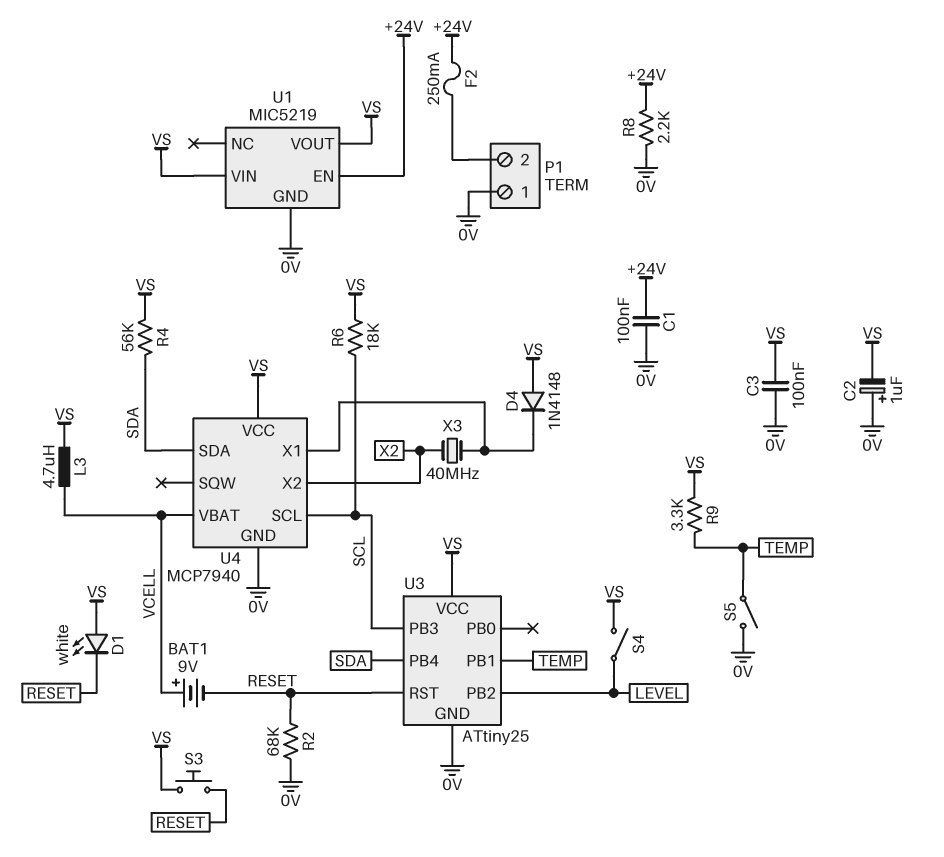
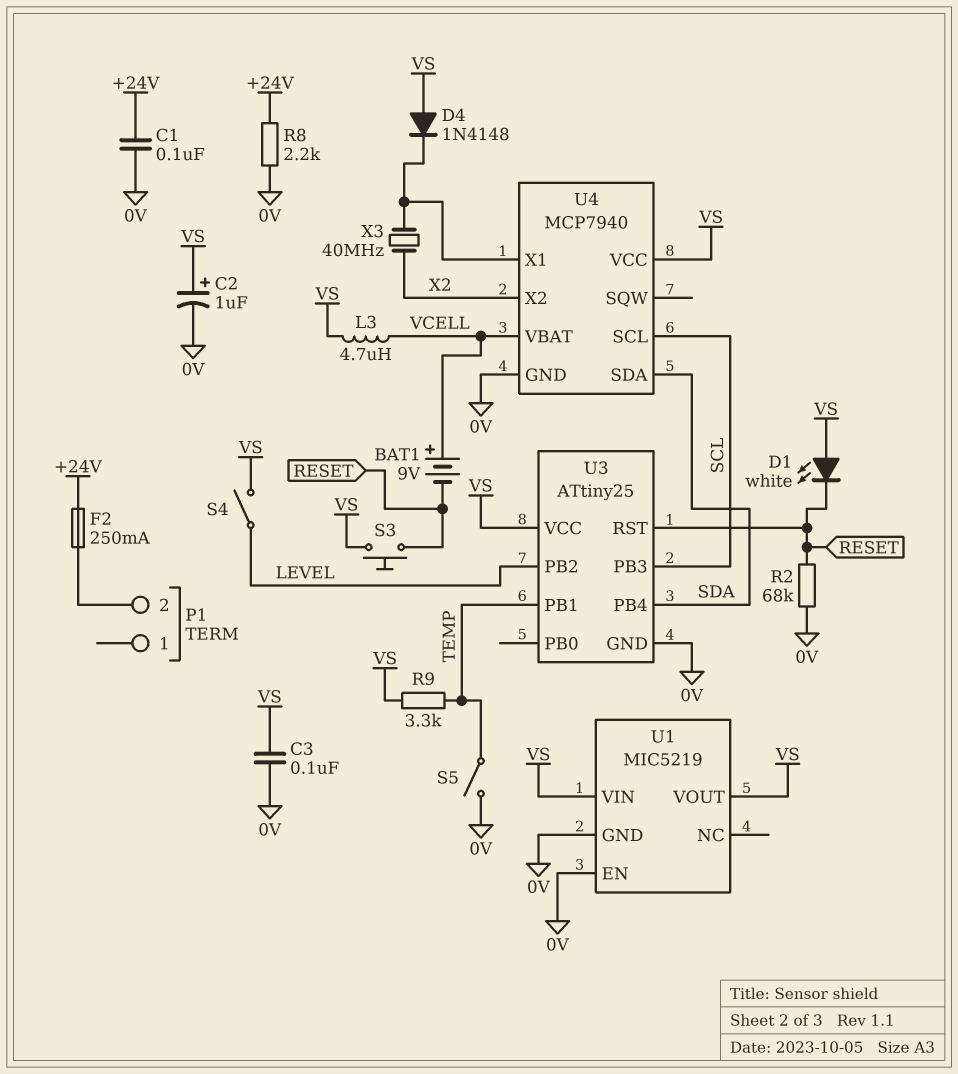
C2: 1uF (plus 0V, minus VS) -> 1uF (plus VS, minus 0V)
P1 pin 1: 0V -> none
R4: 56k (SDA, VS) -> none
R6: 18k (SCL, VS) -> none
U1 pin EN: +24V -> 0V

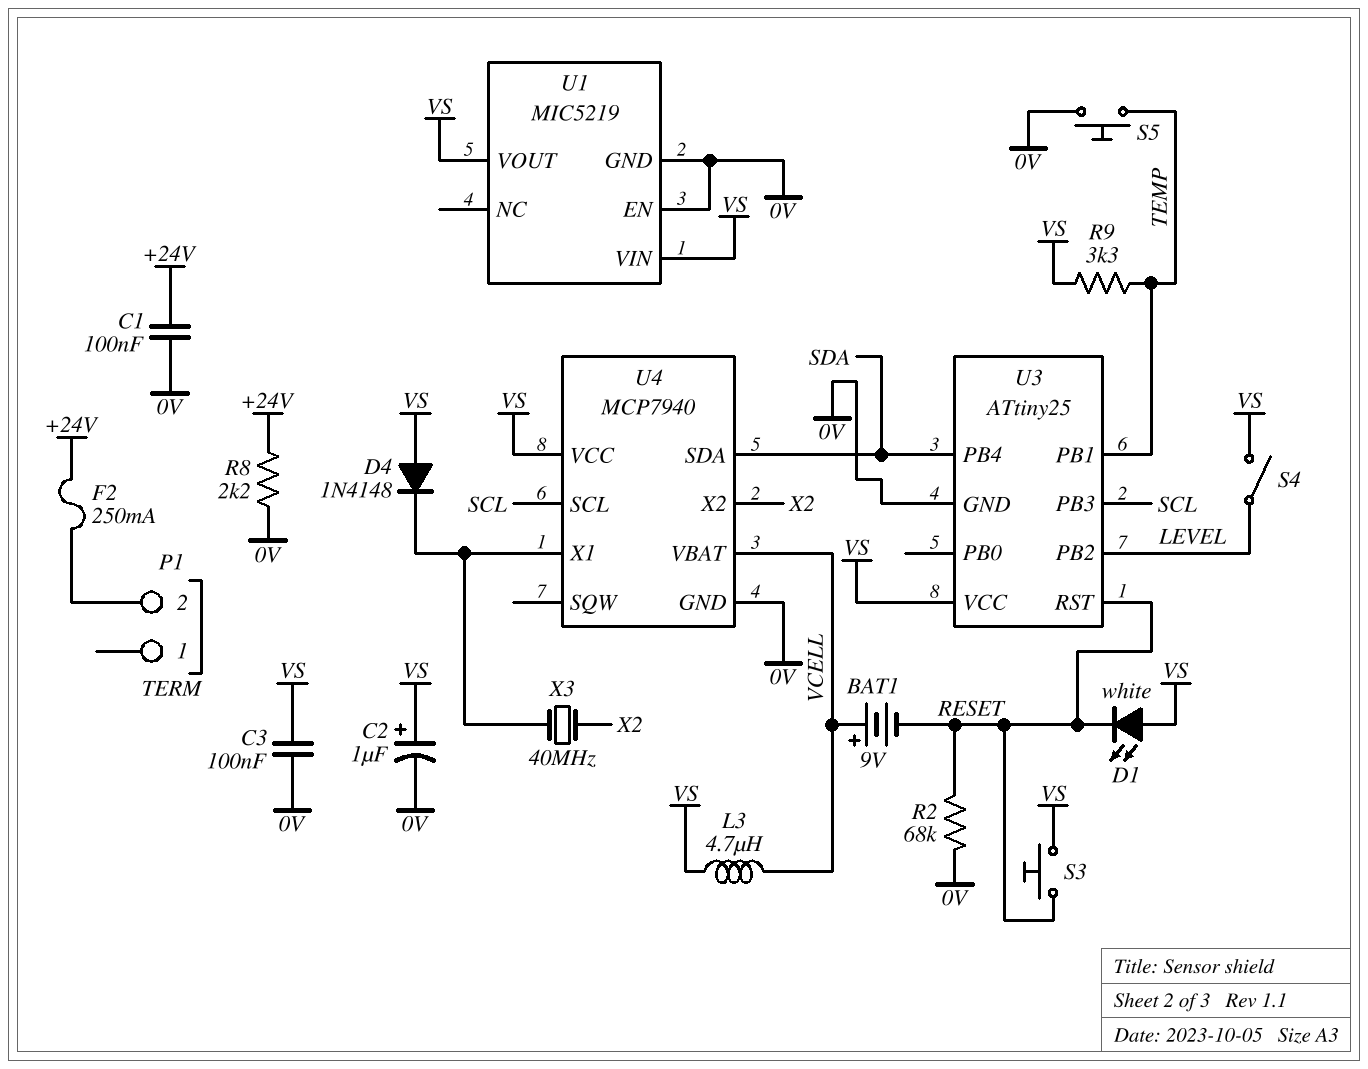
S5: switch (0V, TEMP) -> button (0V, TEMP)

